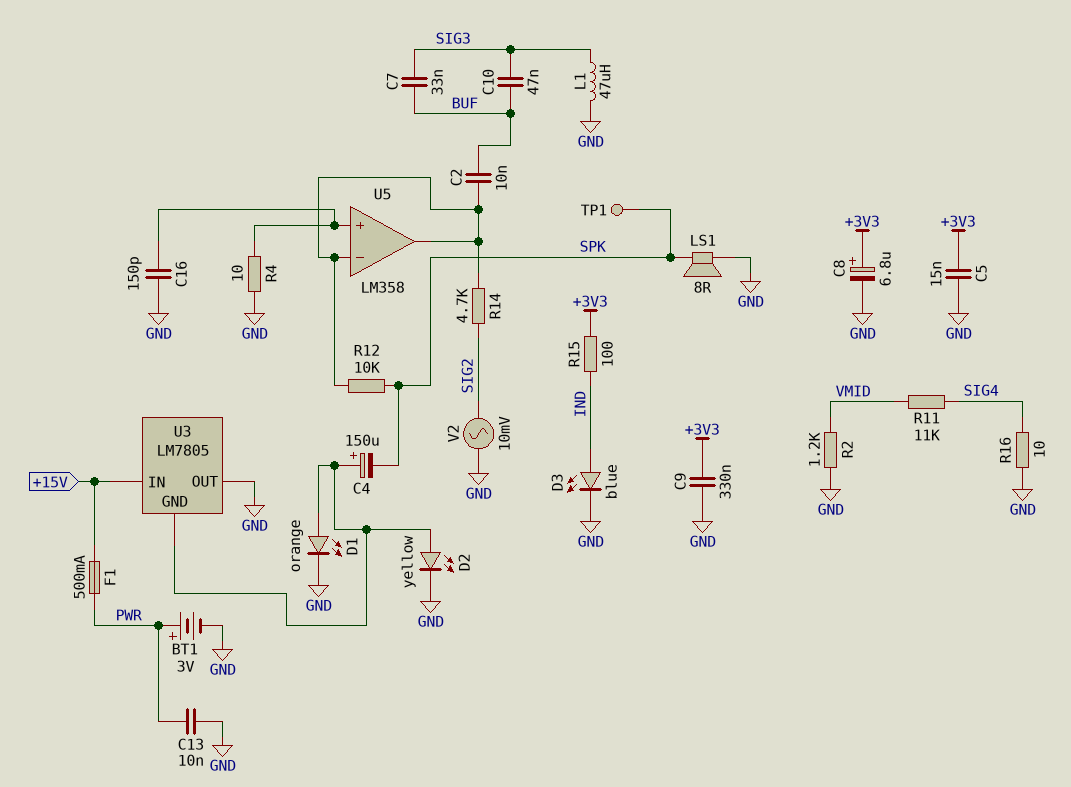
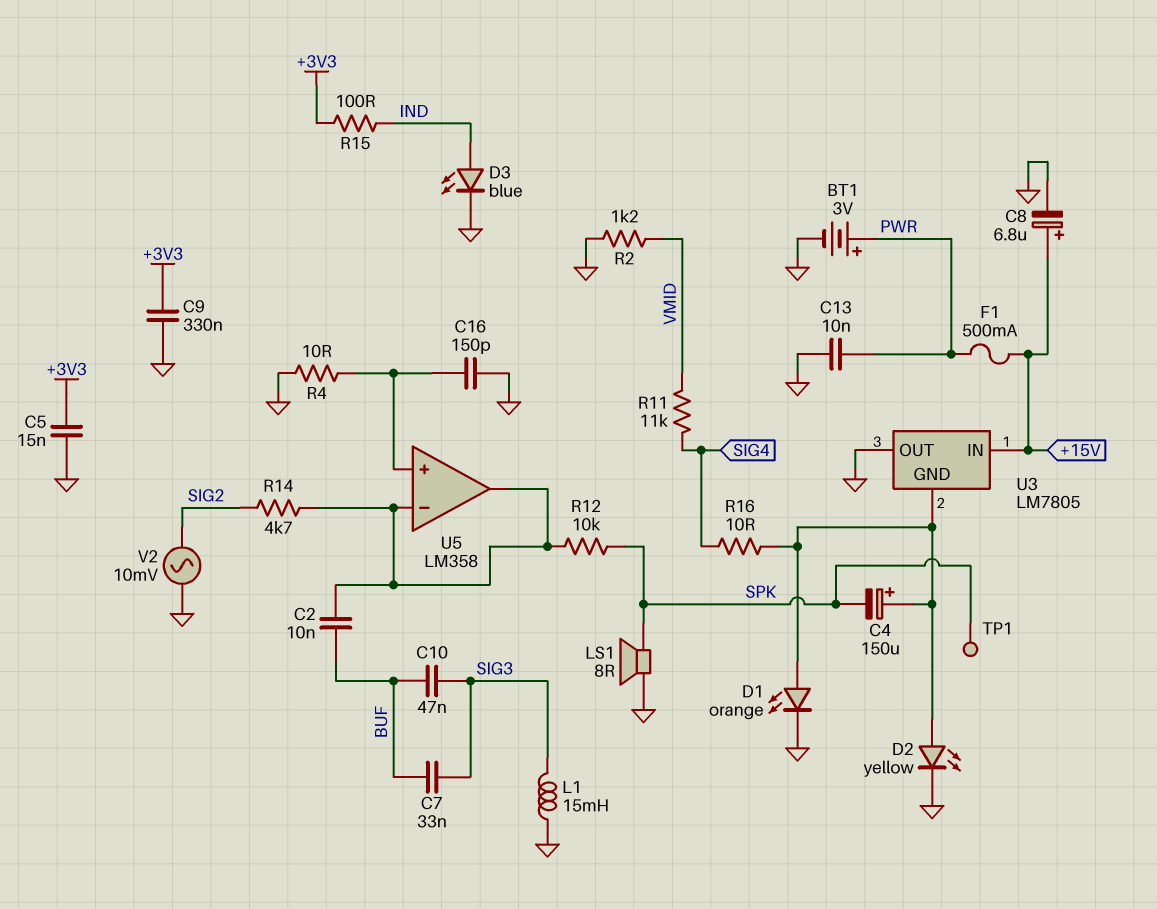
C8: 6.8uF (plus +3V3, minus GND) -> 6.8uF (plus +15V, minus GND)
L1: 47uH (GND, SIG3) -> 15mH (GND, SIG3)
R16: 10 (GND, SIG4) -> 10 (SIG4, U3/GND)

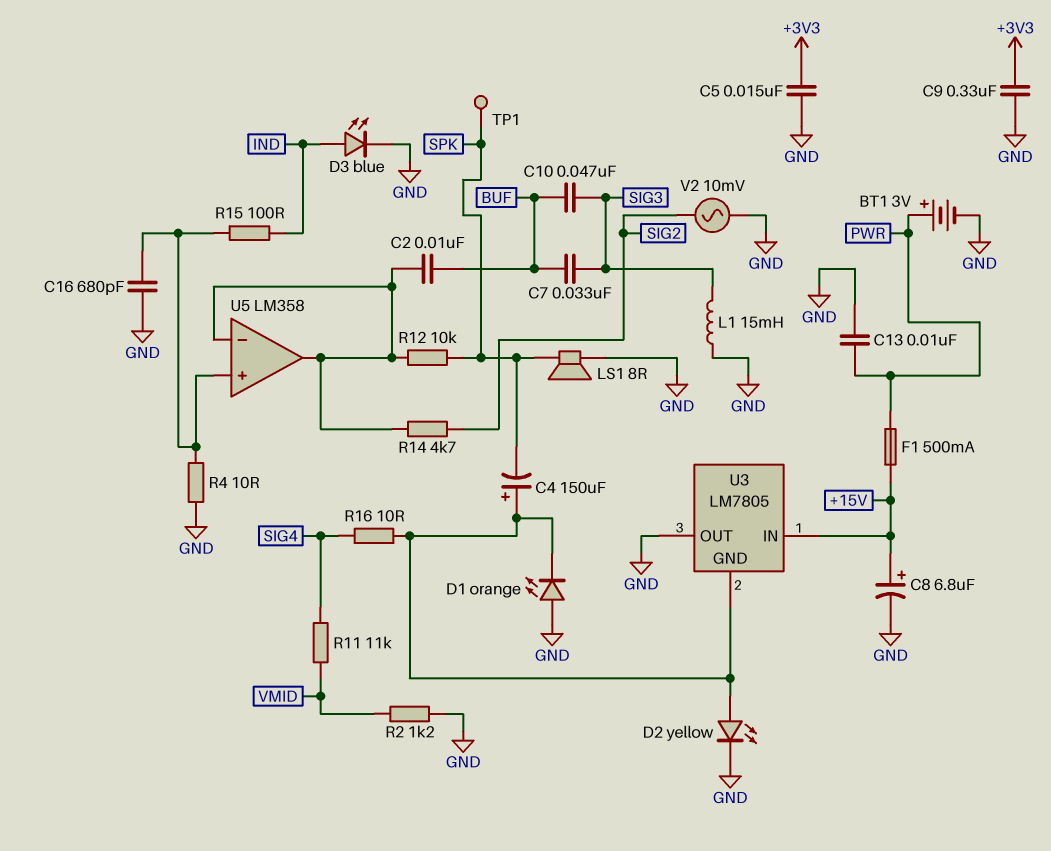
C16: 150pF (GND, U5/in+) -> 680pF (GND, U5/in+)
D1: LED orange (A U3/GND, K GND) -> LED orange (A GND, K U3/GND)
R15: 100 (+3V3, IND) -> 100 (IND, U5/in+)

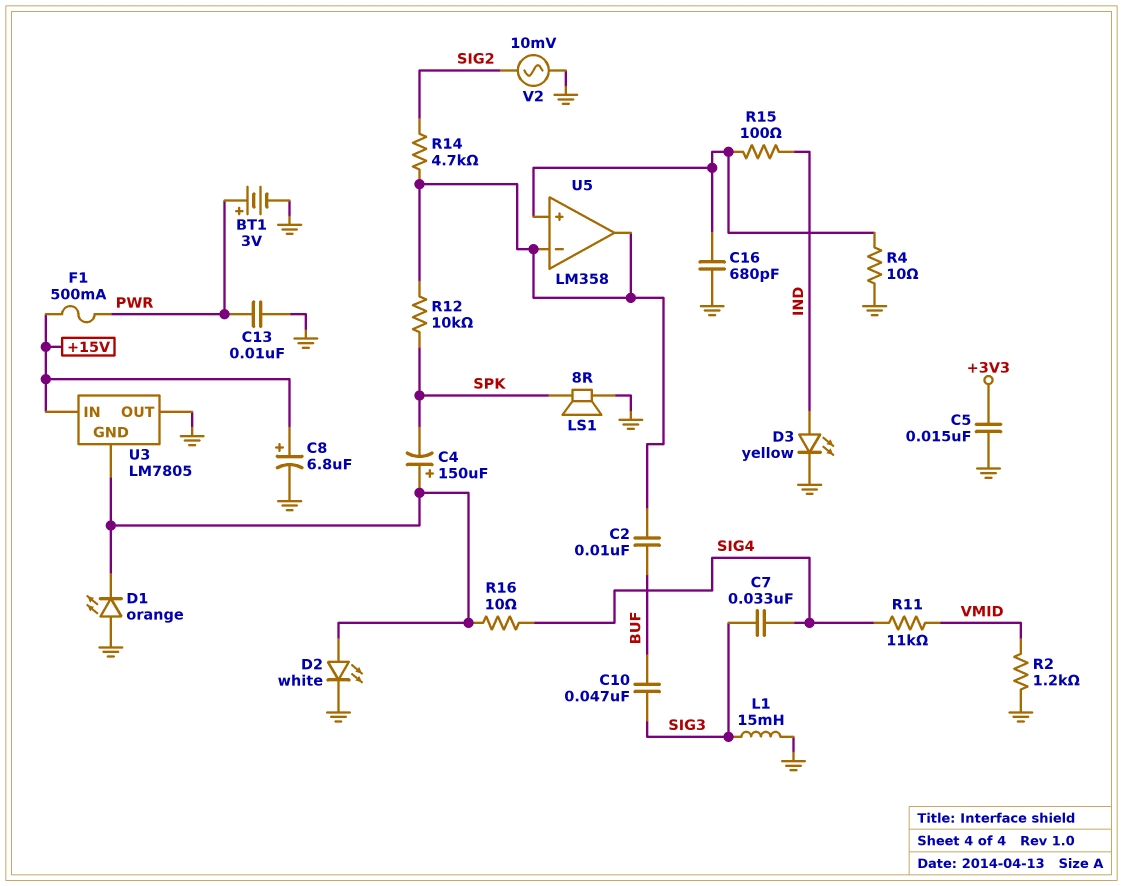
C7: 33nF (BUF, SIG3) -> 33nF (SIG3, SIG4)
C9: 330nF (+3V3, GND) -> none
D2: LED yellow (A U3/GND, K GND) -> LED white (A U3/GND, K GND)
D3: LED blue (A IND, K GND) -> LED yellow (A IND, K GND)
TP1: test point (SPK) -> none

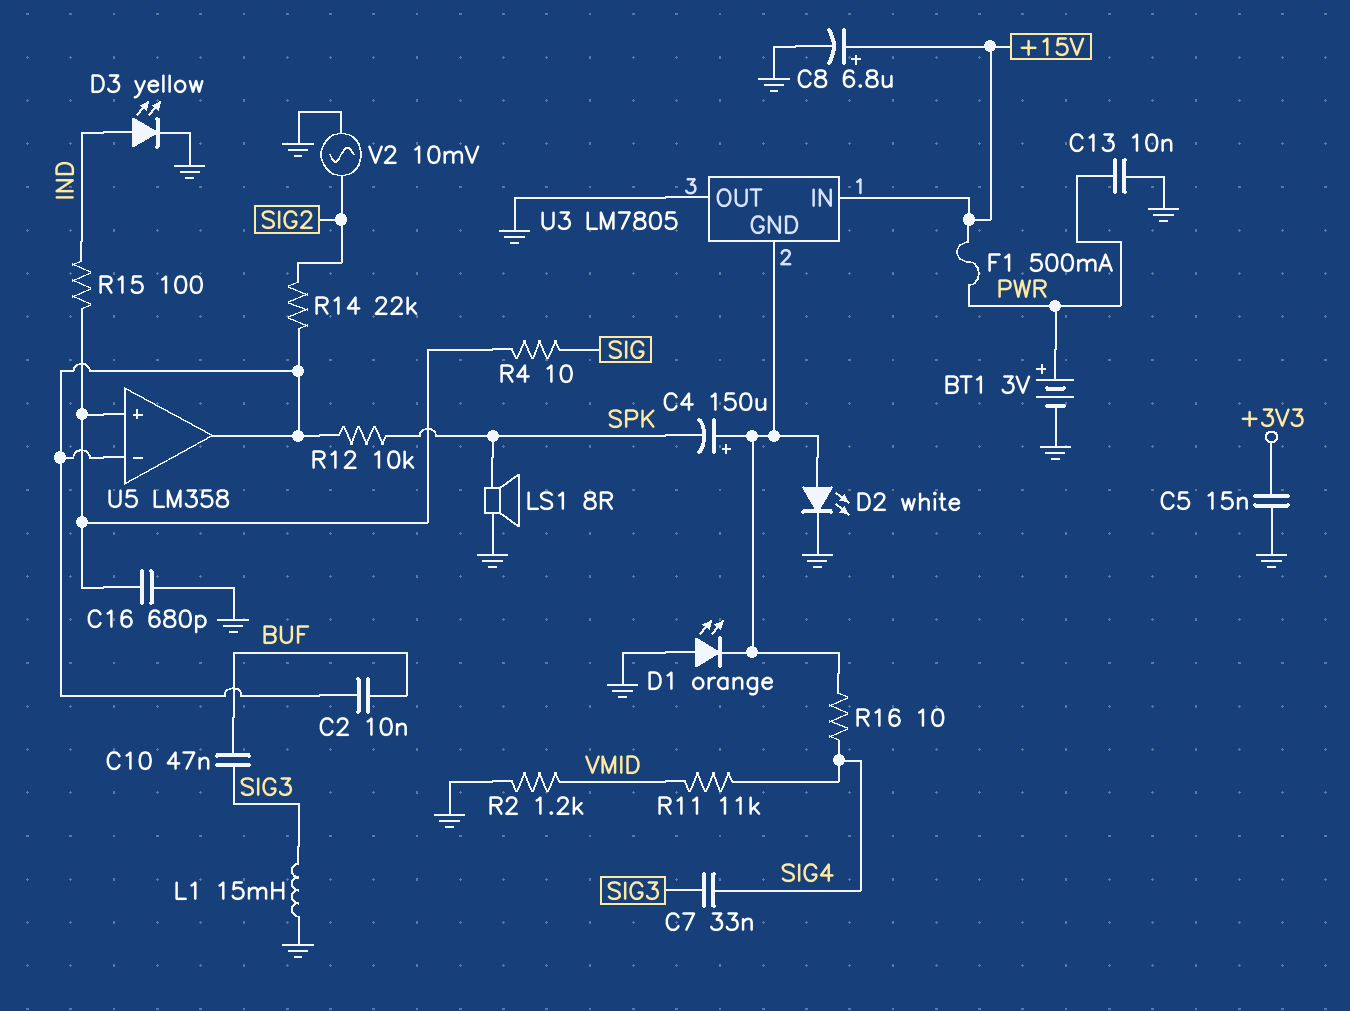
R4: 10 (GND, U5/in+) -> 10 (SIG, U5/in+)
R14: 4.7k (SIG2, U5/in-) -> 22k (SIG2, U5/in-)

